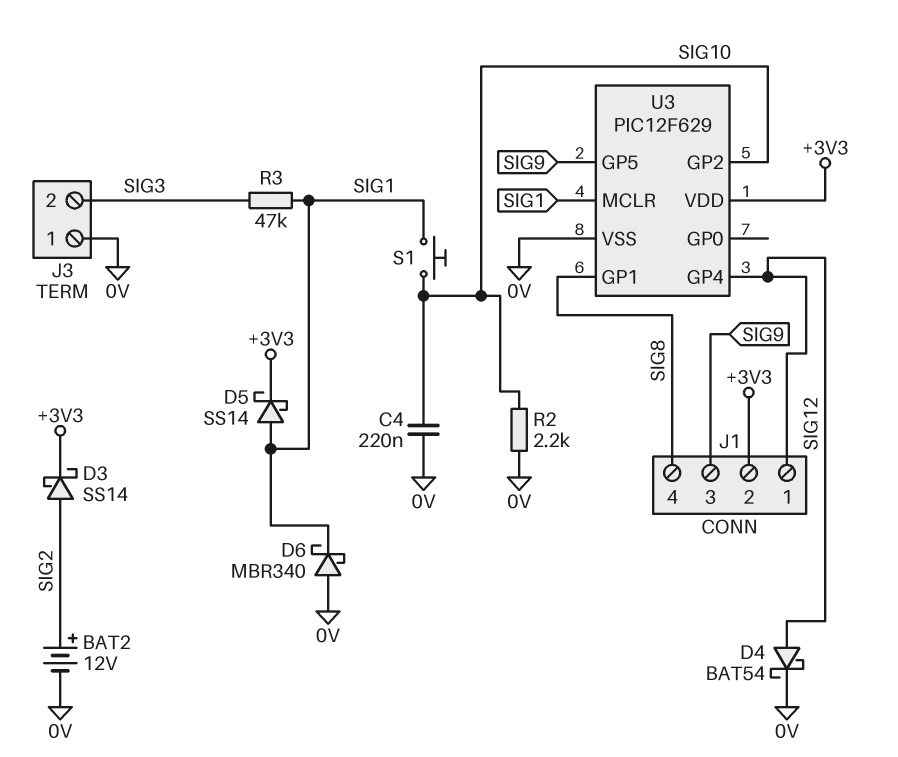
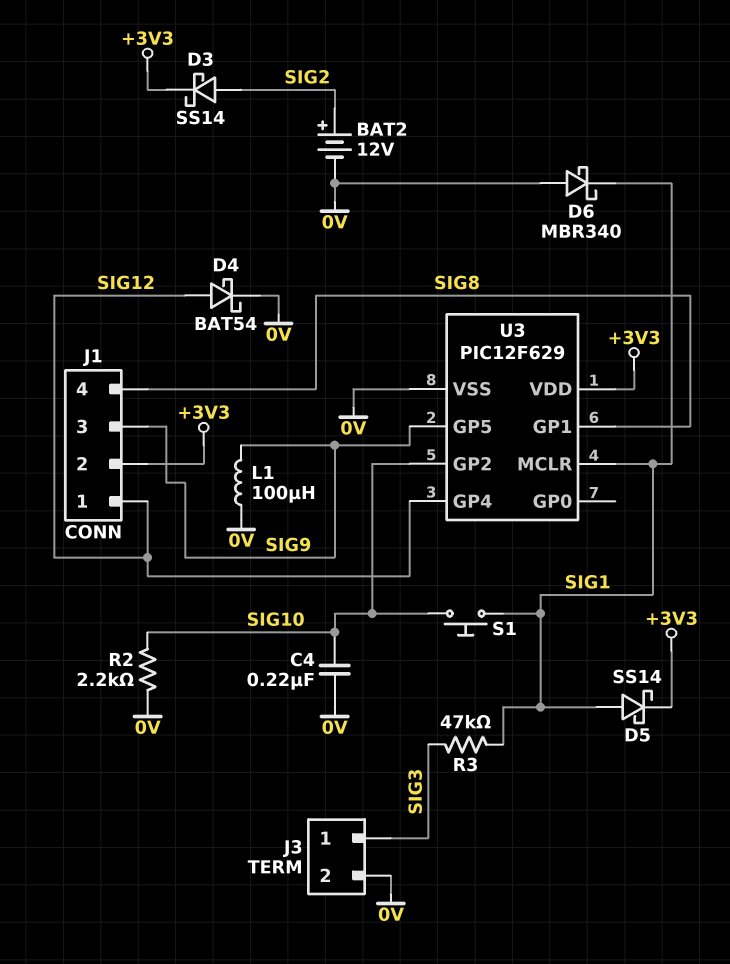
J3 pin 1: 0V -> SIG3
J3 pin 2: SIG3 -> 0V
L1: none -> 100uH (0V, SIG9)

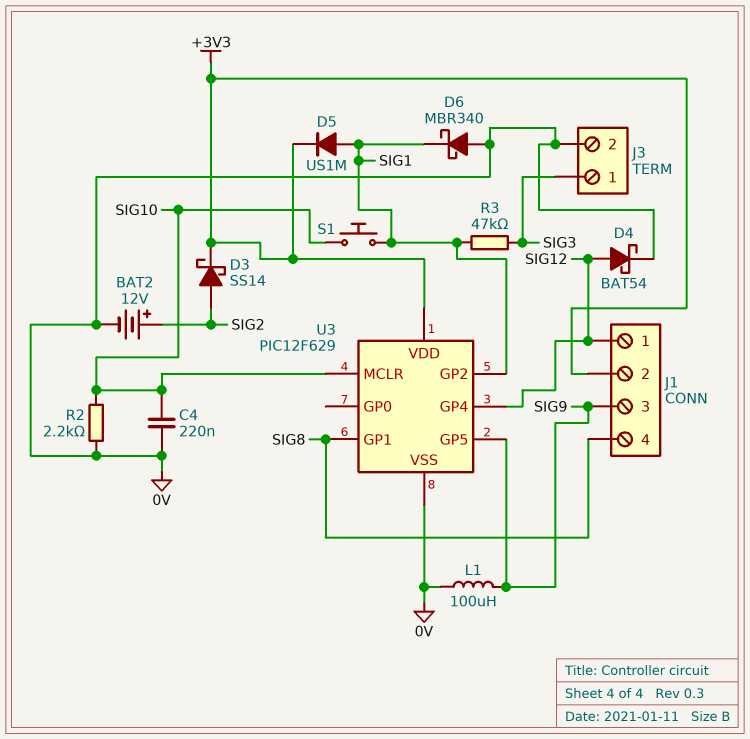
D5: schottky SS14 (A SIG1, K +3V3) -> diode US1M (A SIG1, K +3V3)
U3 pin GP2: SIG10 -> SIG1
U3 pin MCLR: SIG1 -> SIG10

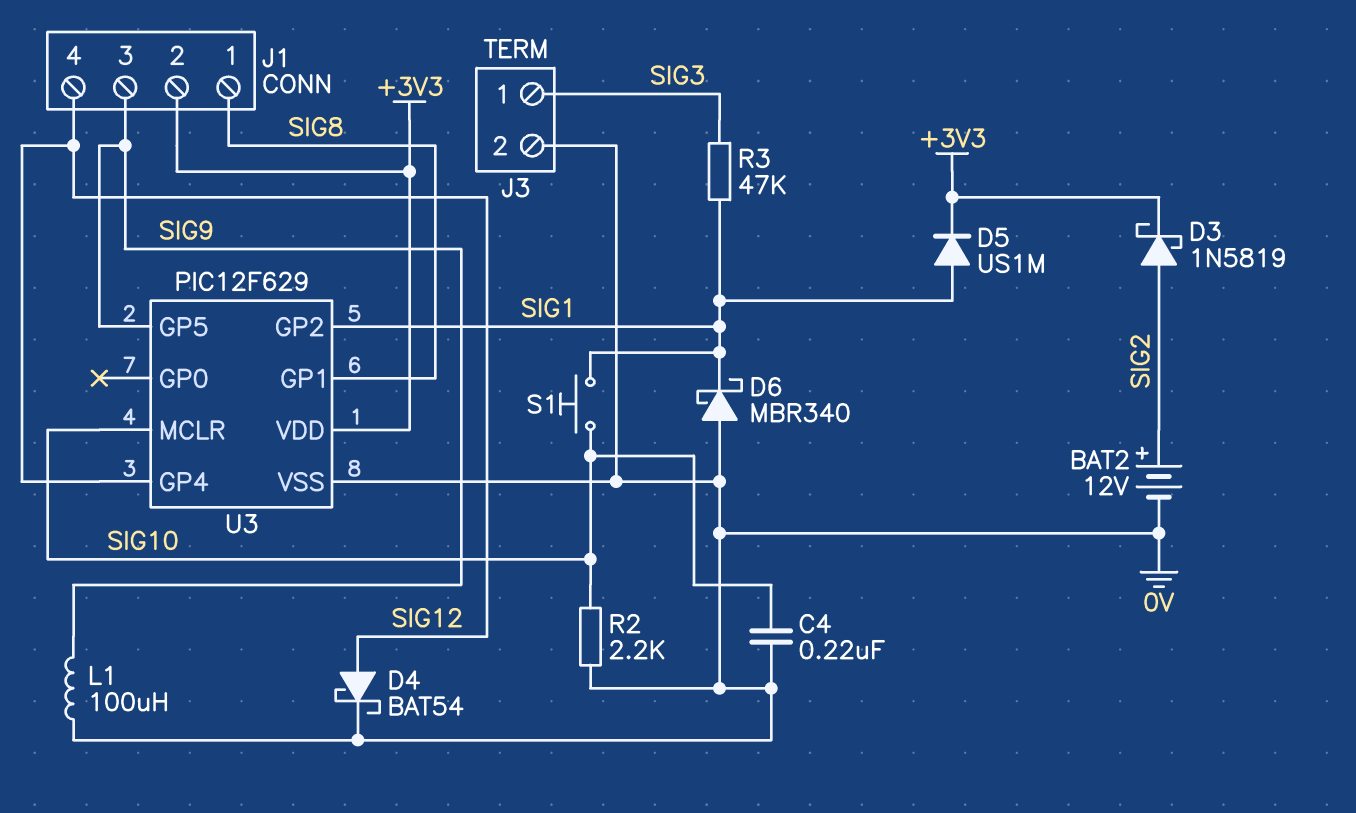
D3: schottky SS14 (A SIG2, K +3V3) -> schottky 1N5819 (A SIG2, K +3V3)
J1 pin 1: SIG12 -> SIG8
J1 pin 4: SIG8 -> SIG12

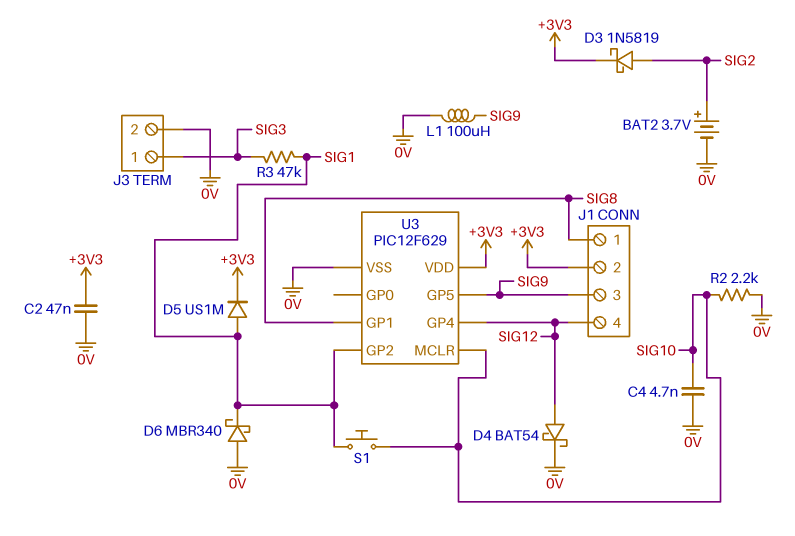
BAT2: 12V (plus SIG2, minus 0V) -> 3.7V (plus SIG2, minus 0V)
C2: none -> 47nF (+3V3, 0V)
C4: 220nF (0V, SIG10) -> 4.7nF (0V, SIG10)

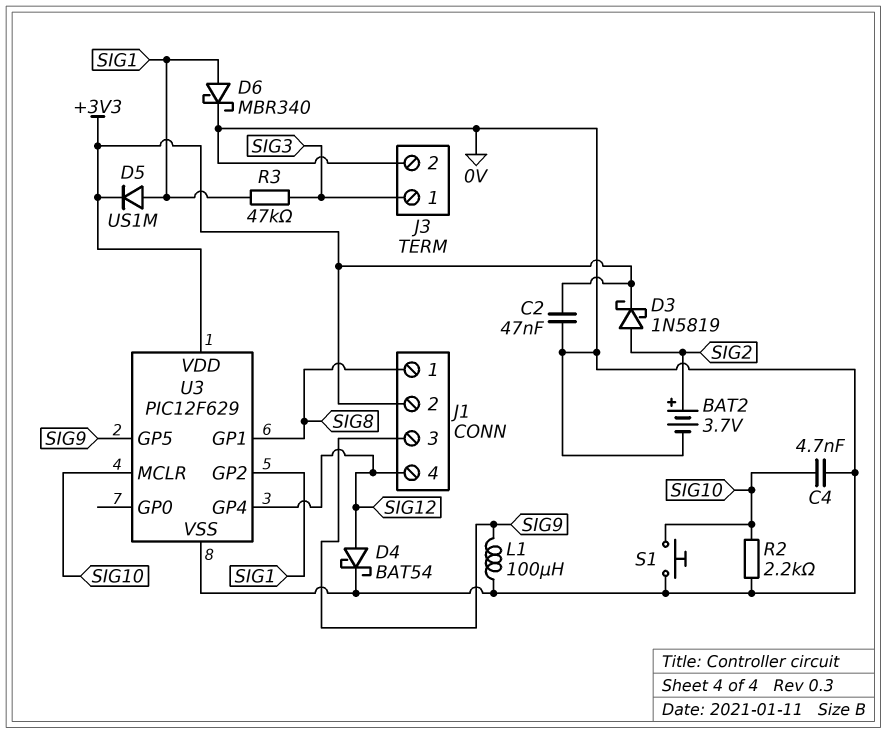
D6: schottky MBR340 (A 0V, K SIG1) -> schottky MBR340 (A SIG1, K 0V)
S1: button (SIG1, SIG10) -> button (0V, SIG10)

